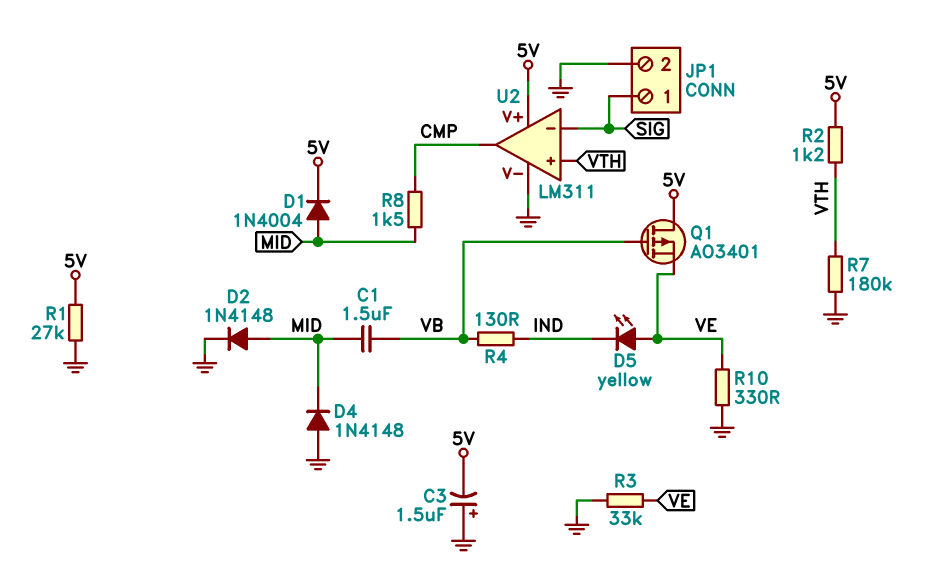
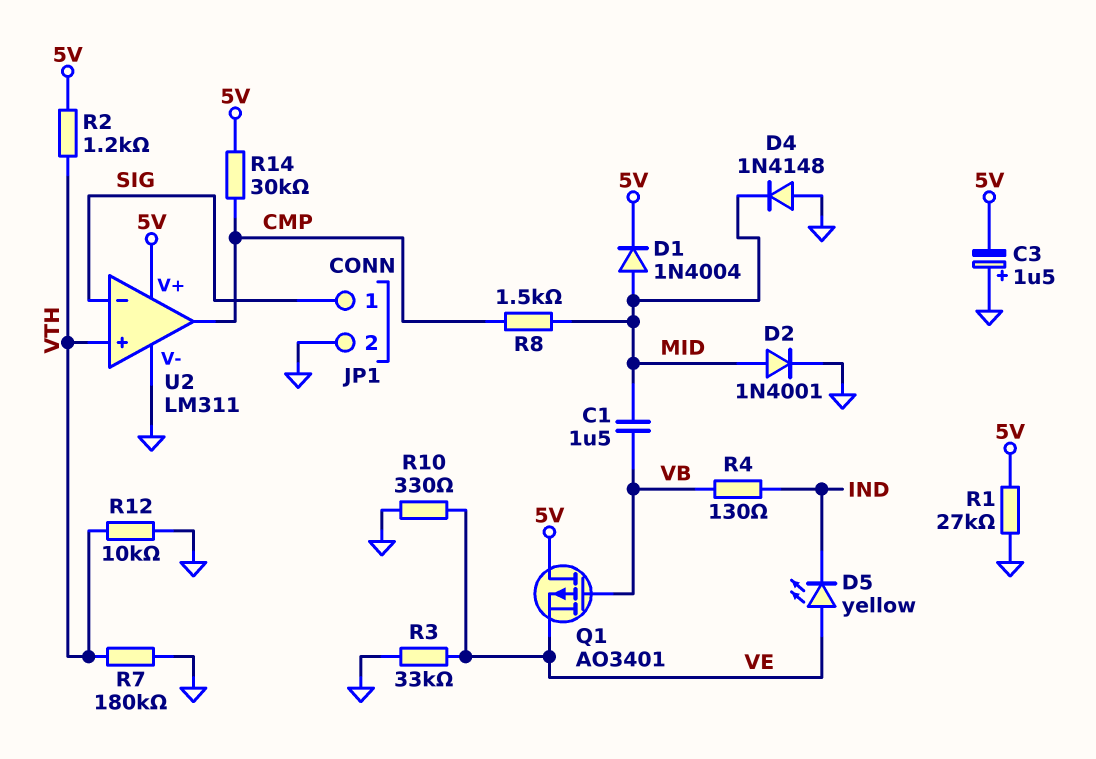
D2: diode 1N4148 (A MID, K GND) -> diode 1N4001 (A MID, K GND)
R12: none -> 10k (GND, VTH)
R14: none -> 30k (5V, CMP)

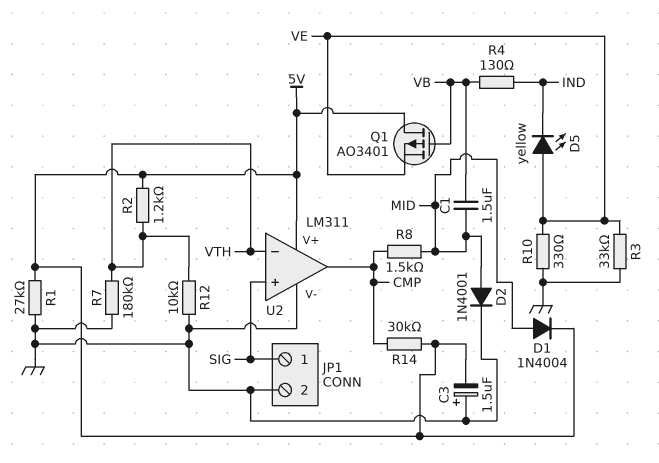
D4: diode 1N4148 (A GND, K MID) -> none
U2 pin in+: VTH -> SIG
U2 pin in-: SIG -> VTH

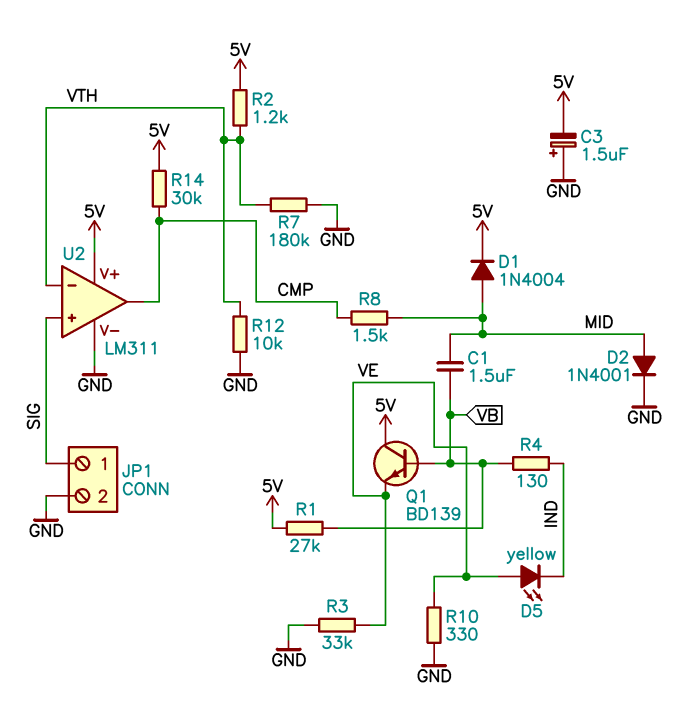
Q1: PMOS AO3401 (G VB, D 5V, S VE) -> NPN BD139 (B VB, C 5V, E VE)
R1: 27k (5V, GND) -> 27k (5V, VB)

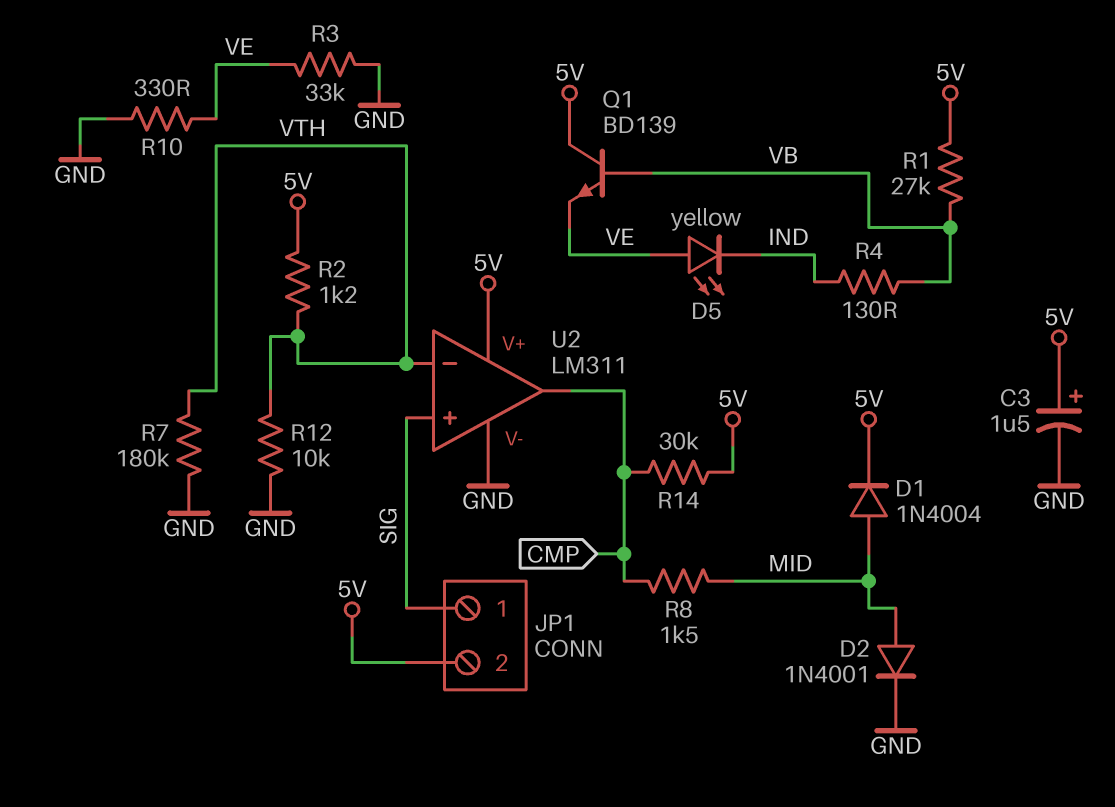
C1: 1.5uF (MID, VB) -> none
C3: 1.5uF (plus GND, minus 5V) -> 1.5uF (plus 5V, minus GND)
JP1 pin 2: GND -> 5V

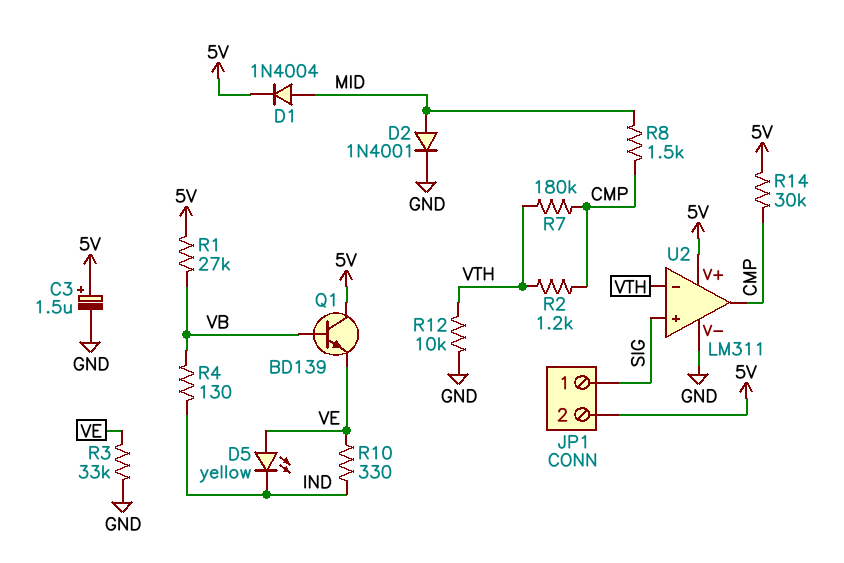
R2: 1.2k (5V, VTH) -> 1.2k (CMP, VTH)
R7: 180k (GND, VTH) -> 180k (CMP, VTH)
R10: 330 (GND, VE) -> 330 (IND, VE)

